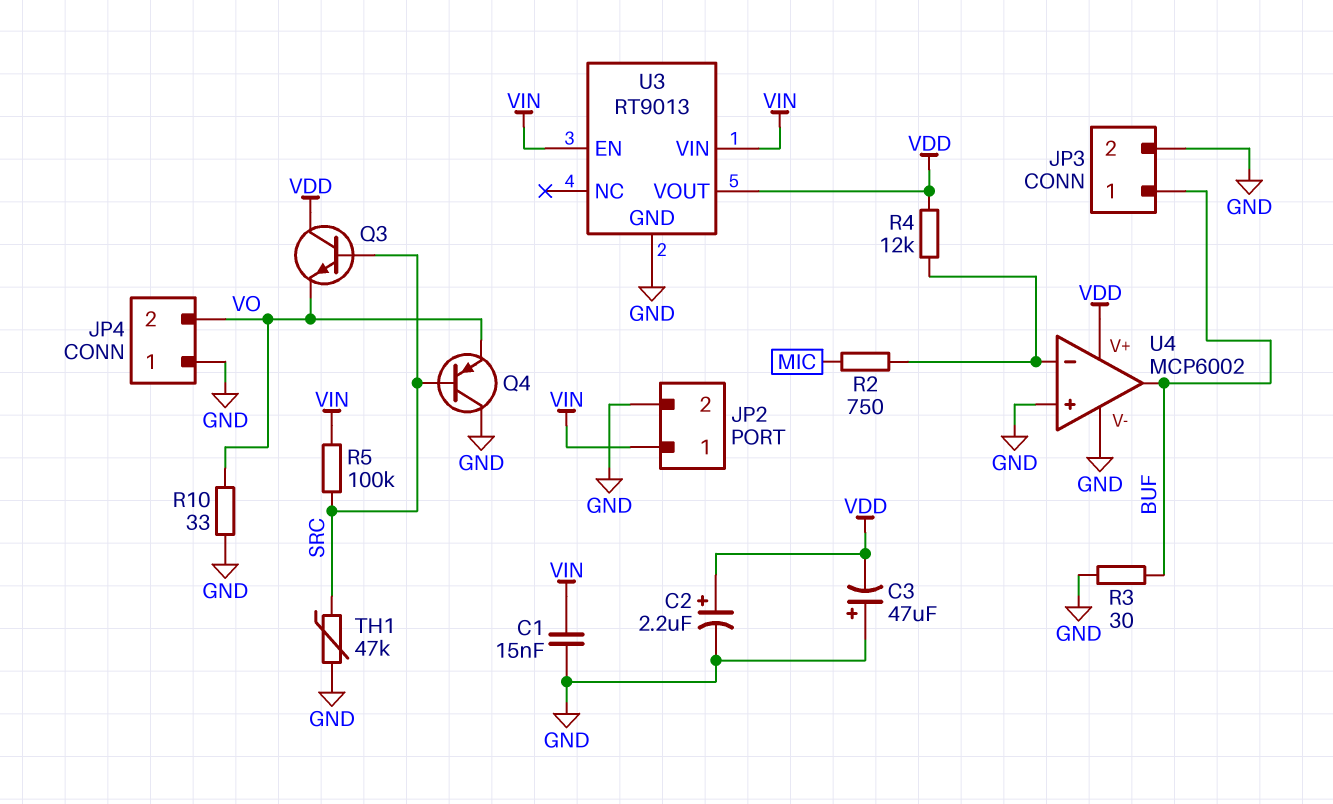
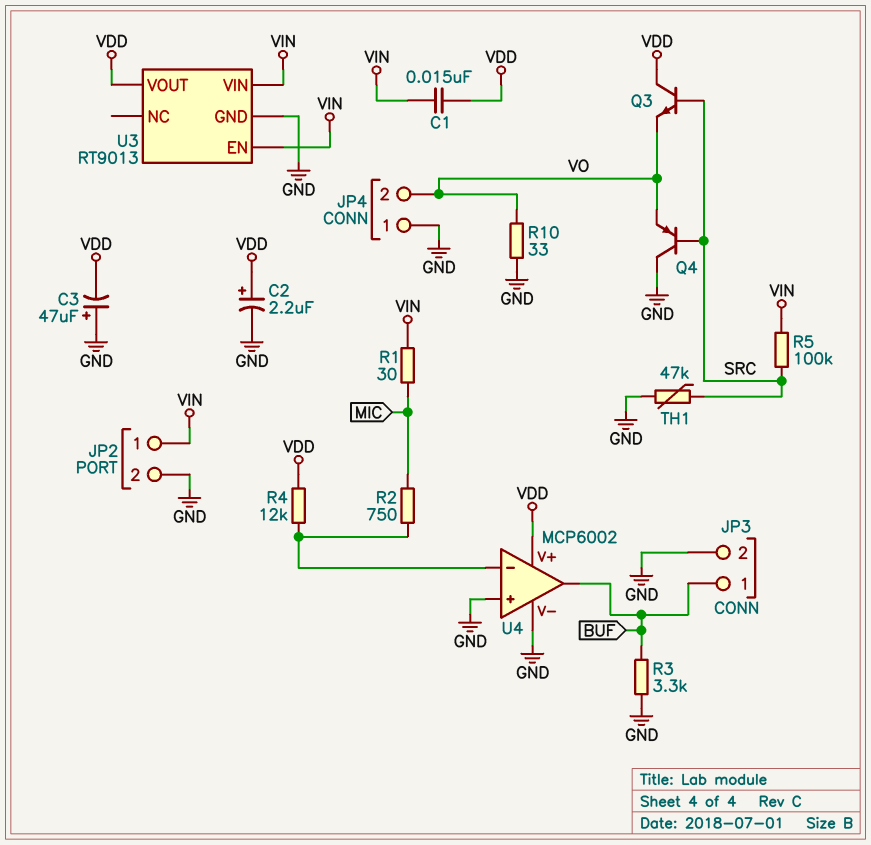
C1: 15nF (GND, VIN) -> 15nF (VDD, VIN)
R1: none -> 30 (MIC, VIN)
R3: 30 (BUF, GND) -> 3.3k (BUF, GND)

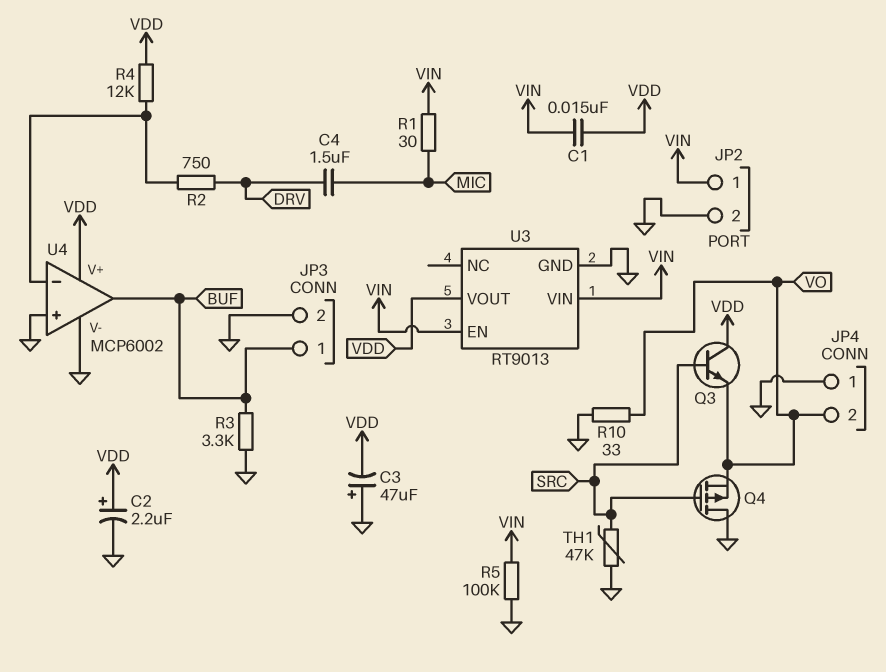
C4: none -> 1.5uF (DRV, MIC)
Q4: PNP (B SRC, C GND, E VO) -> PMOS (G SRC, D GND, S VO)
R2: 750 (MIC, U4/in-) -> 750 (DRV, U4/in-)
R5: 100k (SRC, VIN) -> 100k (GND, VIN)

